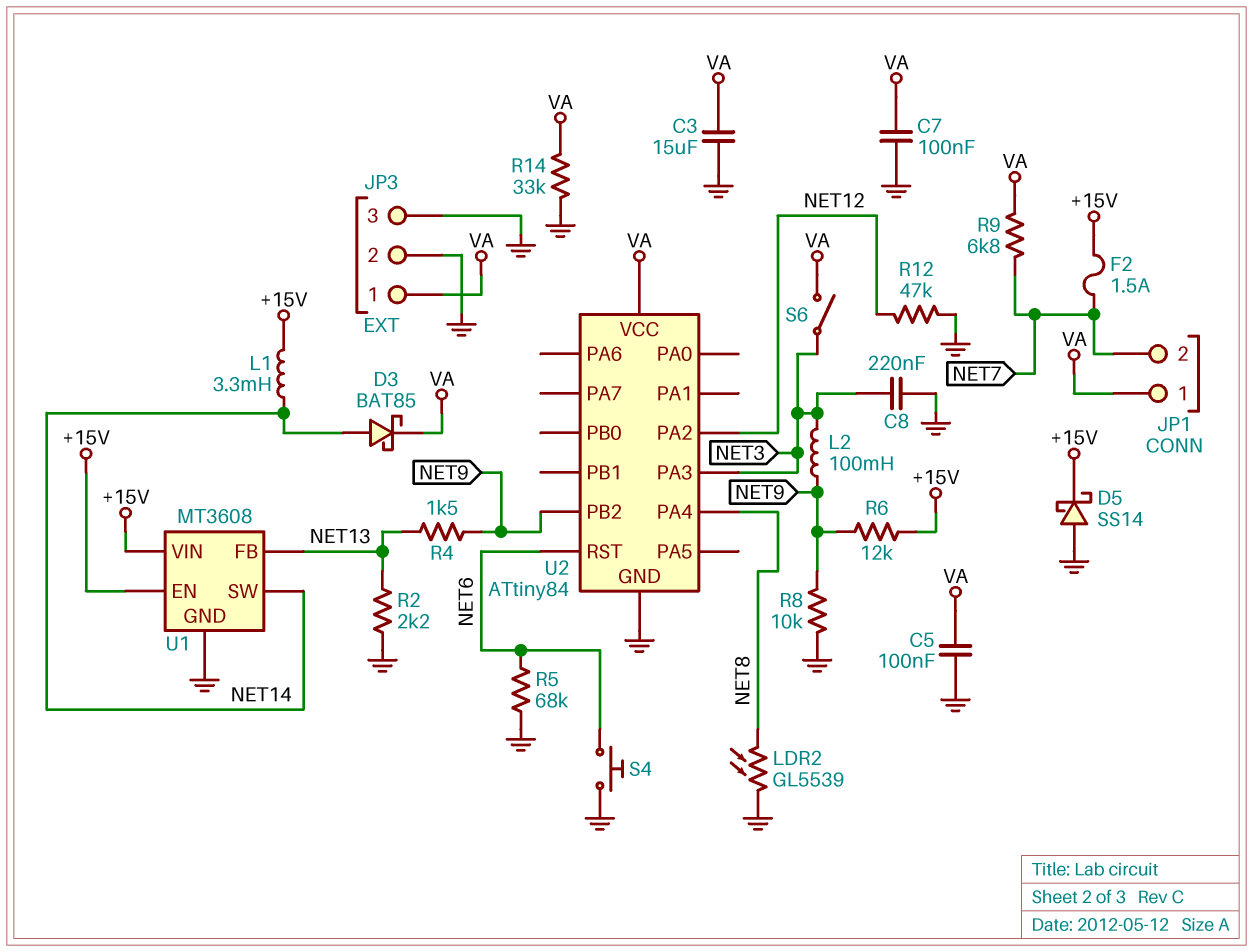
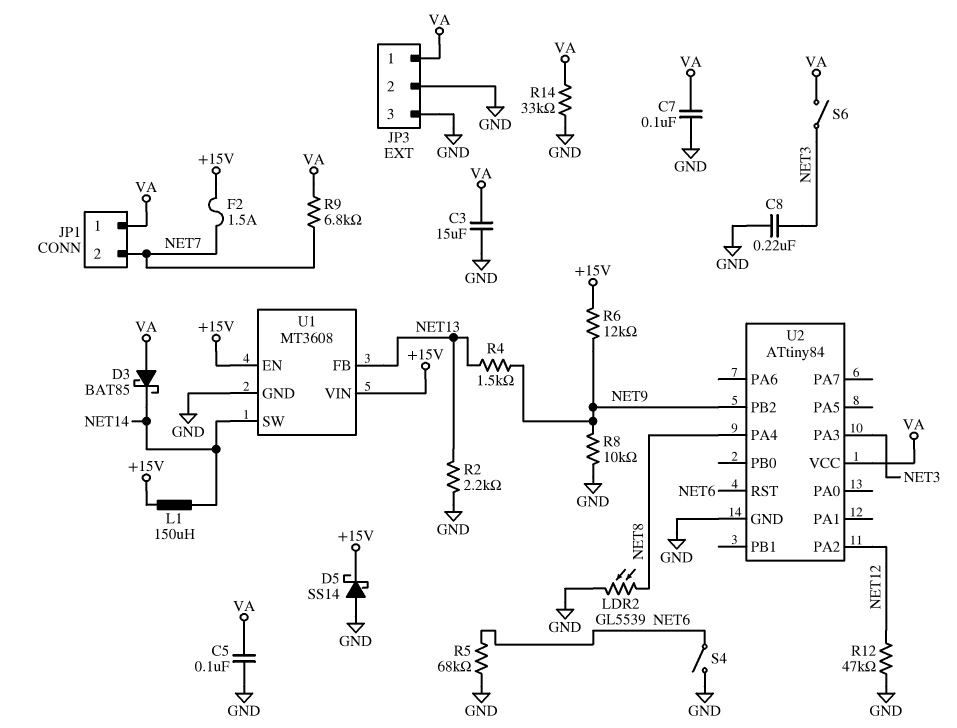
D3: schottky BAT85 (A NET14, K VA) -> schottky BAT85 (A VA, K NET14)
L1: 3.3mH (+15V, NET14) -> 150uH (+15V, NET14)
L2: 100mH (NET3, NET9) -> none
S4: button (GND, NET6) -> switch (GND, NET6)

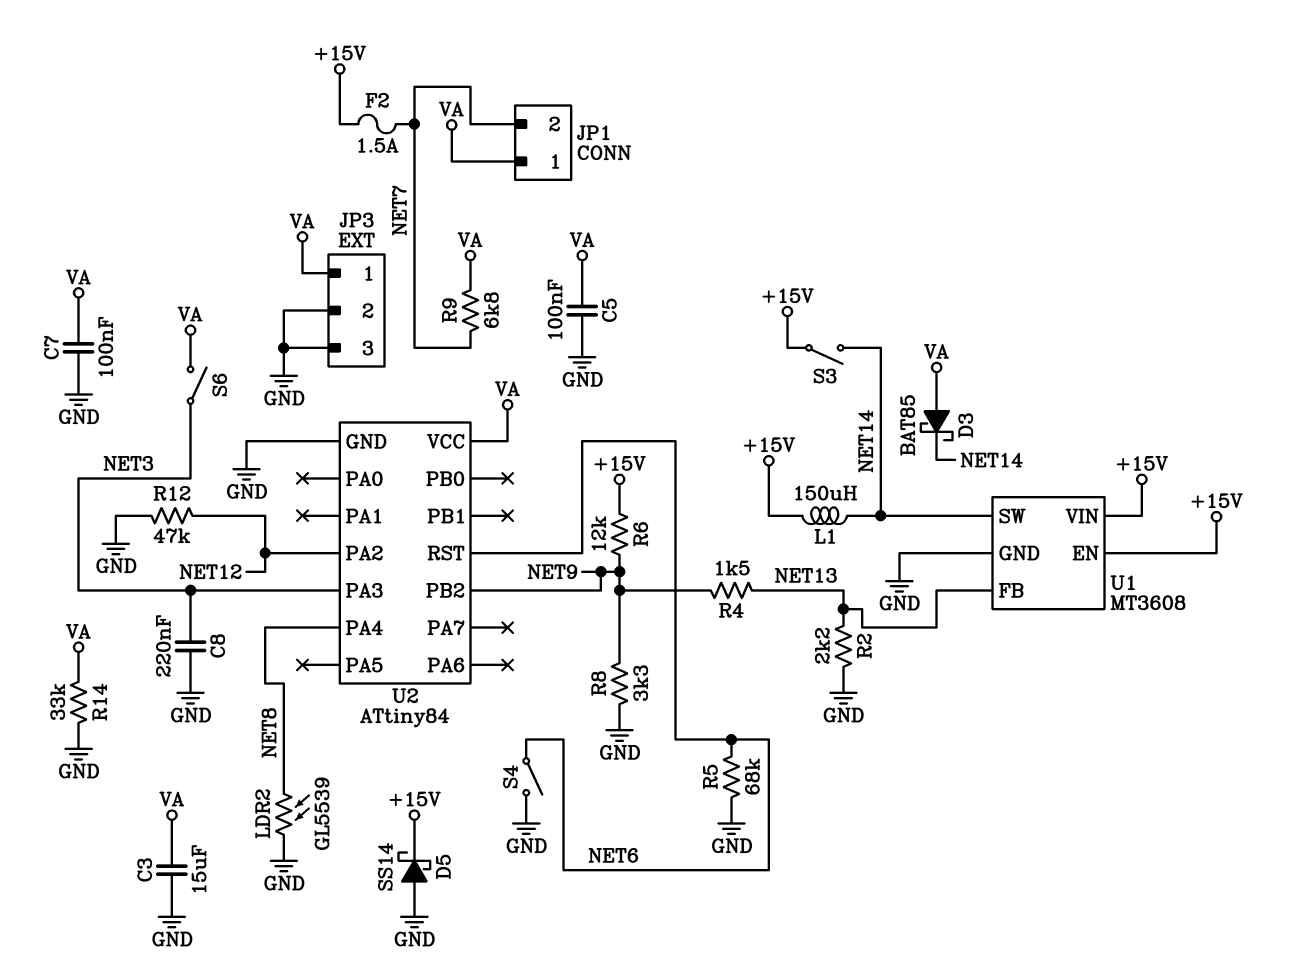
R8: 10k (GND, NET9) -> 3.3k (GND, NET9)
S3: none -> switch (+15V, NET14)

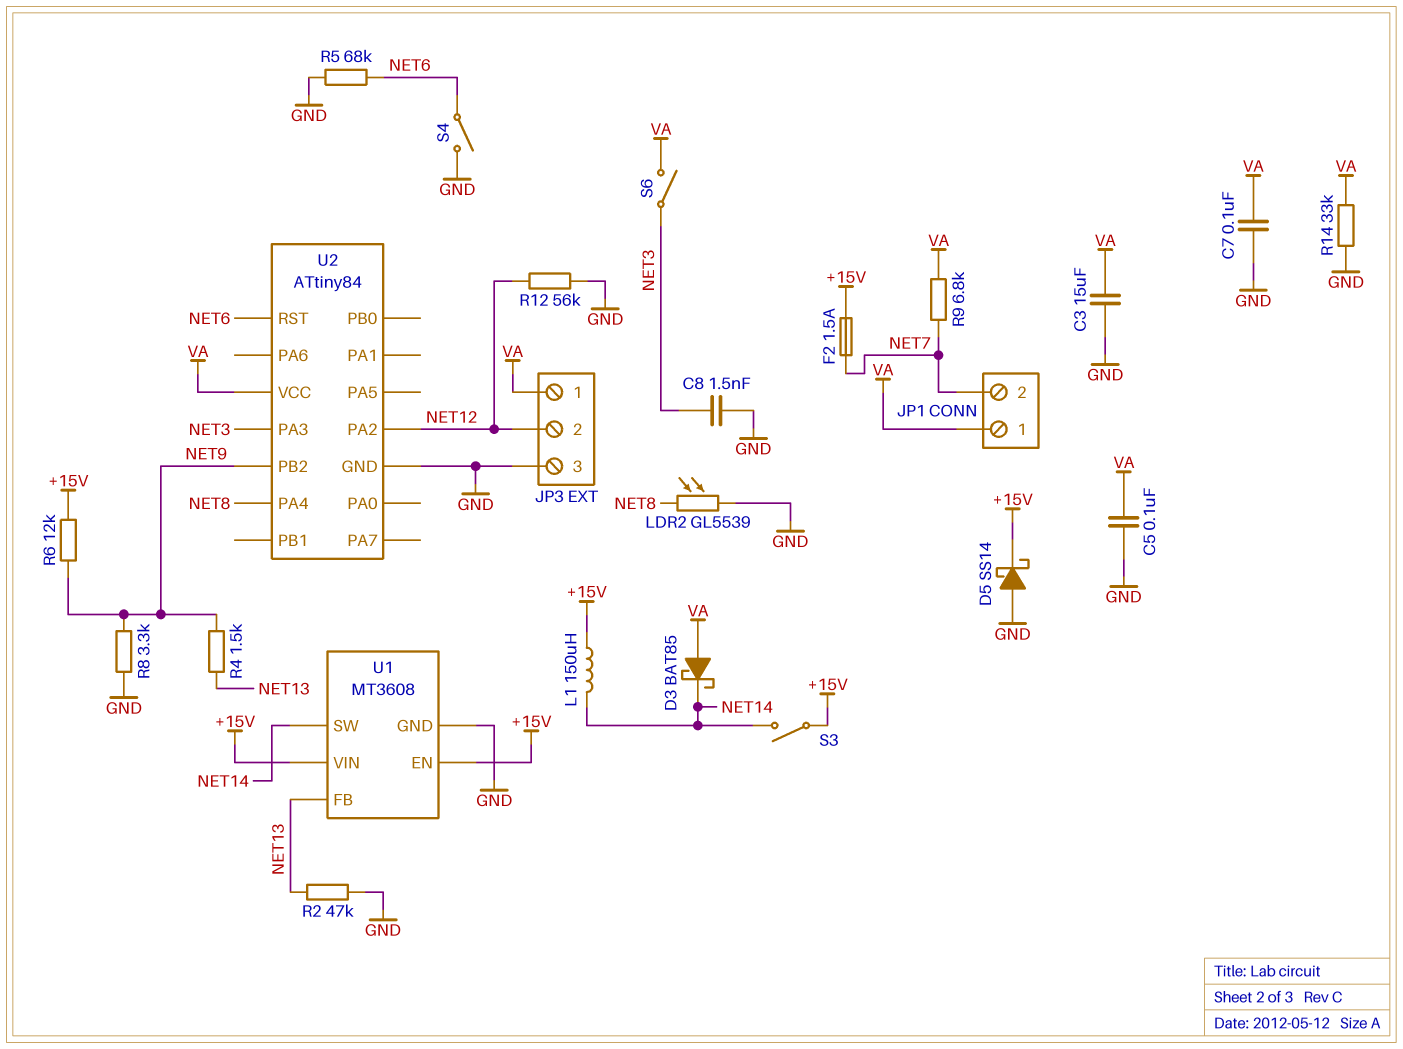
C8: 220nF (GND, NET3) -> 1.5nF (GND, NET3)
JP3 pin 2: GND -> NET12
R2: 2.2k (GND, NET13) -> 47k (GND, NET13)
R12: 47k (GND, NET12) -> 56k (GND, NET12)

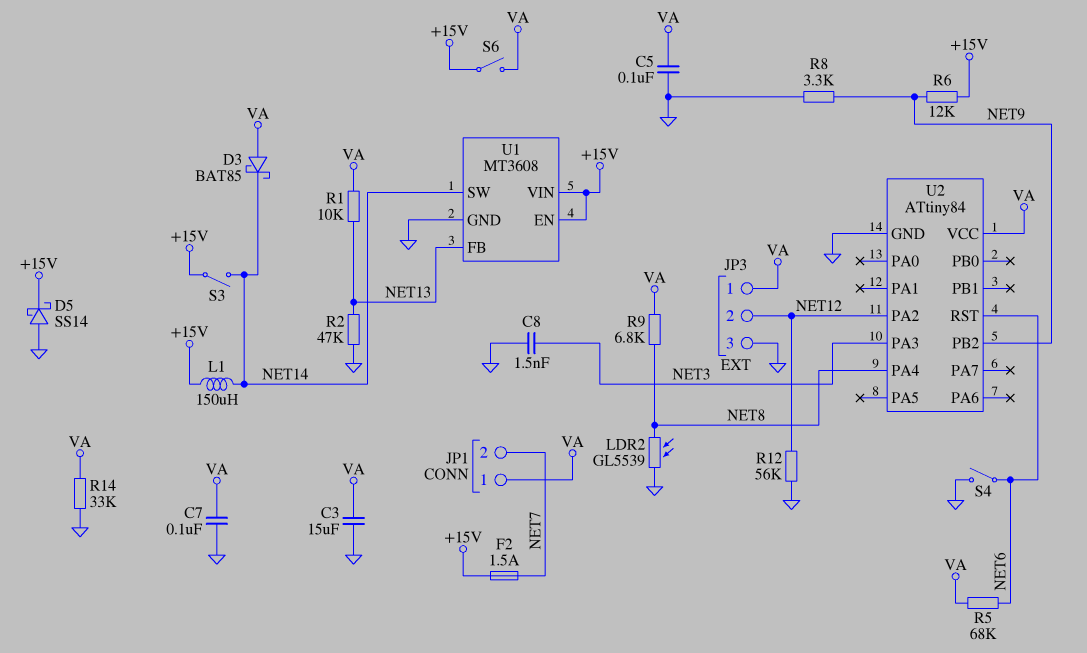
R1: none -> 10k (NET13, VA)
R4: 1.5k (NET9, NET13) -> none
R5: 68k (GND, NET6) -> 68k (NET6, VA)
R9: 6.8k (NET7, VA) -> 6.8k (NET8, VA)
S6: switch (NET3, VA) -> switch (+15V, VA)

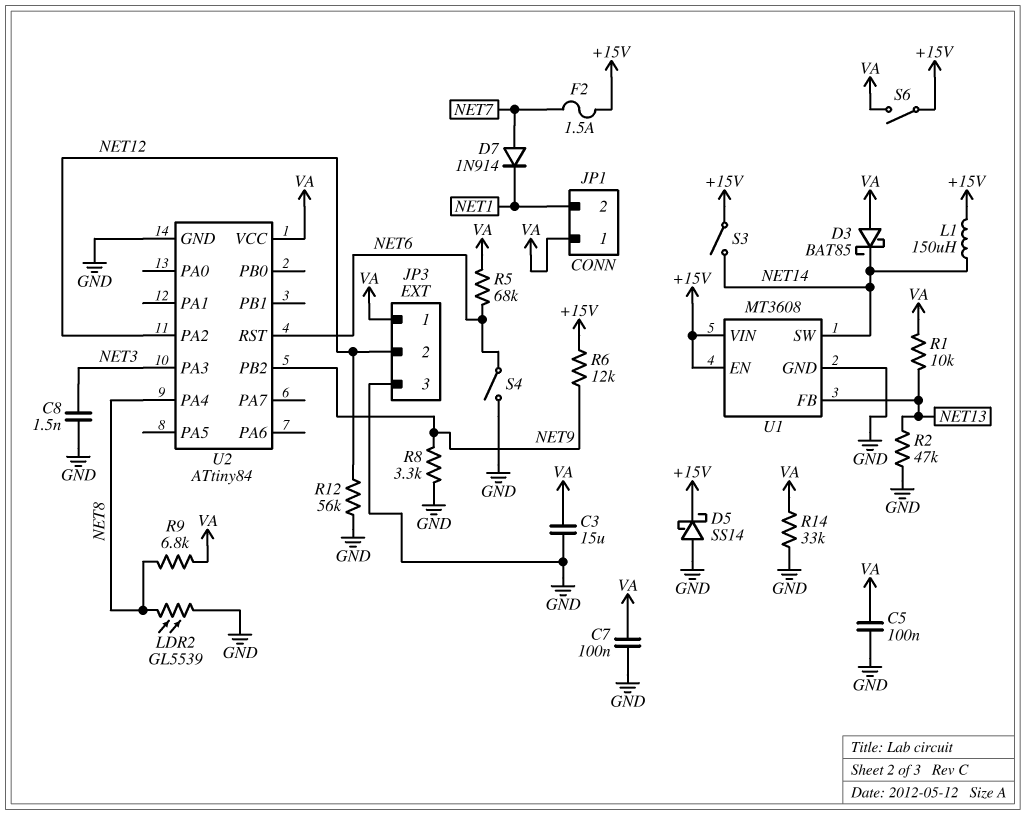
D7: none -> diode 1N914 (A NET7, K NET1)
JP1 pin 2: NET7 -> NET1

